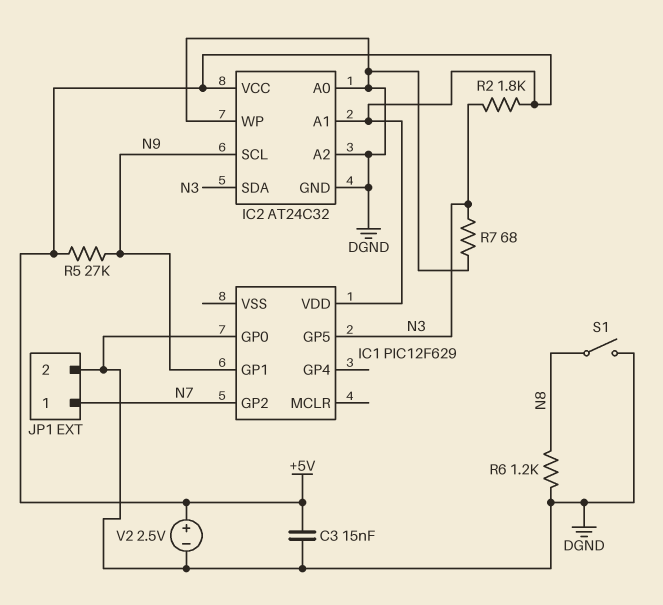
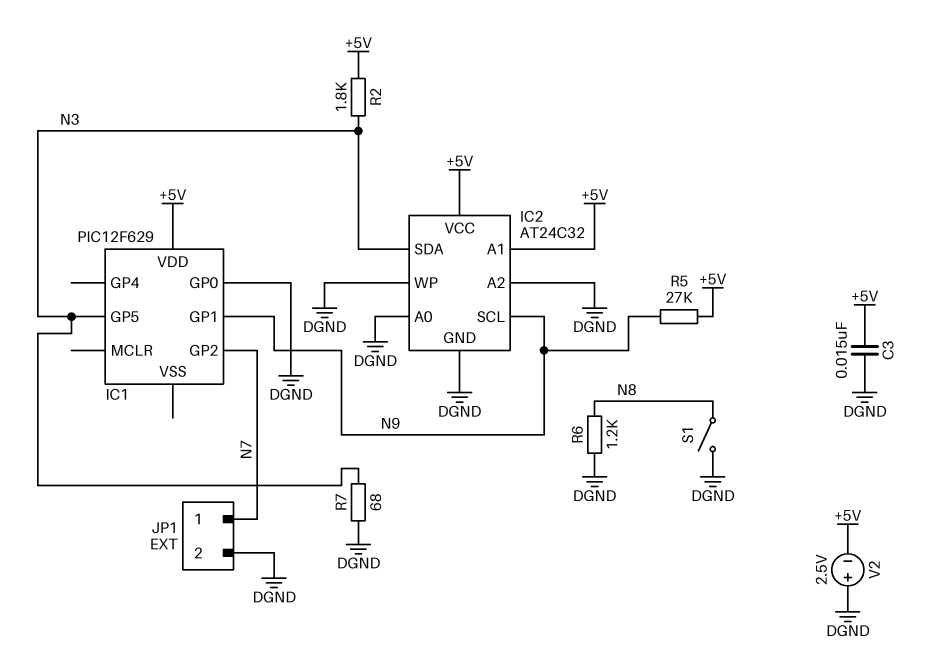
V2: 2.5V (plus +5V, minus DGND) -> 2.5V (plus DGND, minus +5V)

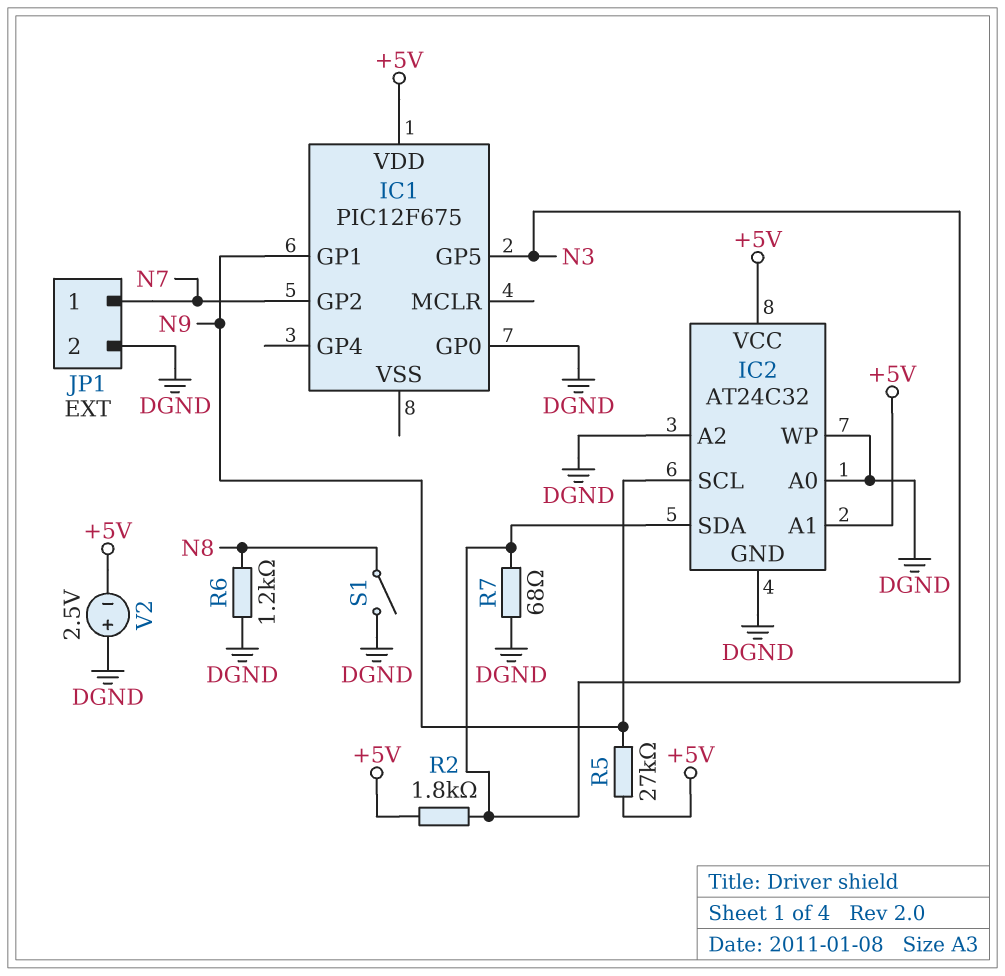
C3: 15nF (+5V, DGND) -> none
IC1: PIC12F629 -> PIC12F675

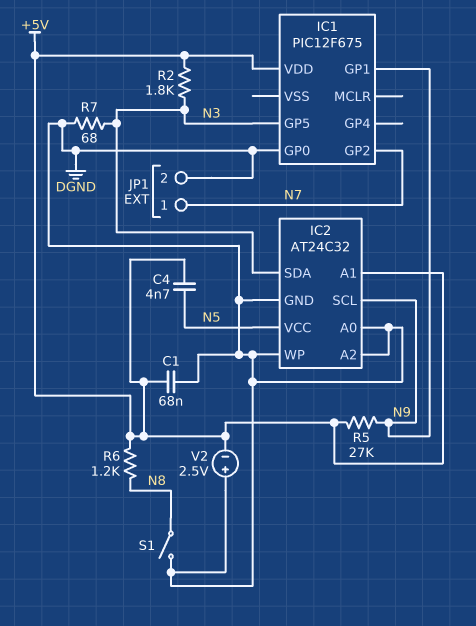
C1: none -> 68nF (+5V, DGND)
C4: none -> 4.7nF (+5V, N5)
IC2 pin VCC: +5V -> N5
R6: 1.2k (DGND, N8) -> 1.2k (+5V, N8)

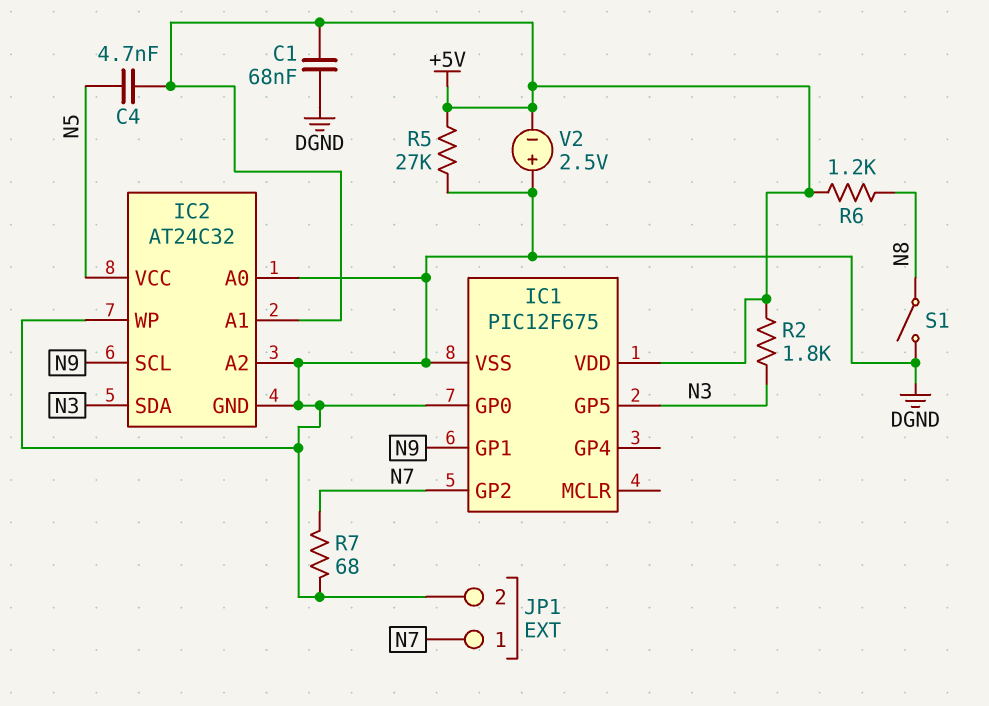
IC1 pin VSS: none -> DGND
R5: 27k (+5V, N9) -> 27k (+5V, DGND)
R7: 68 (DGND, N3) -> 68 (DGND, N7)

